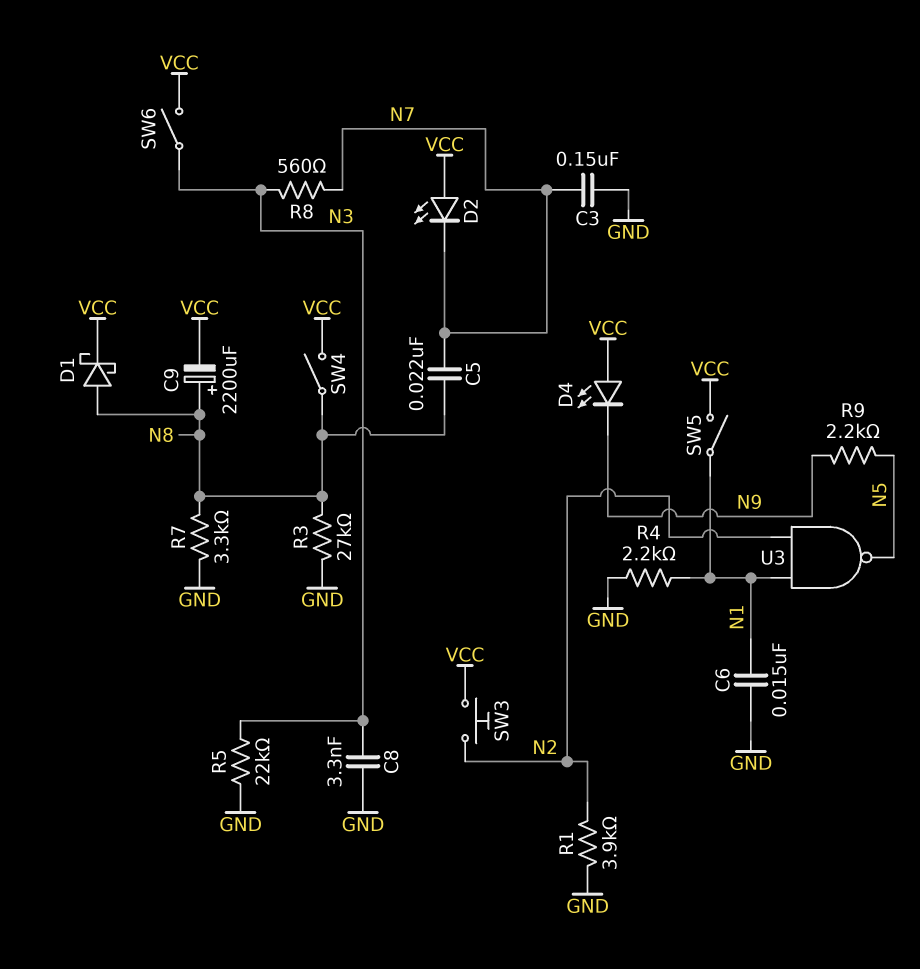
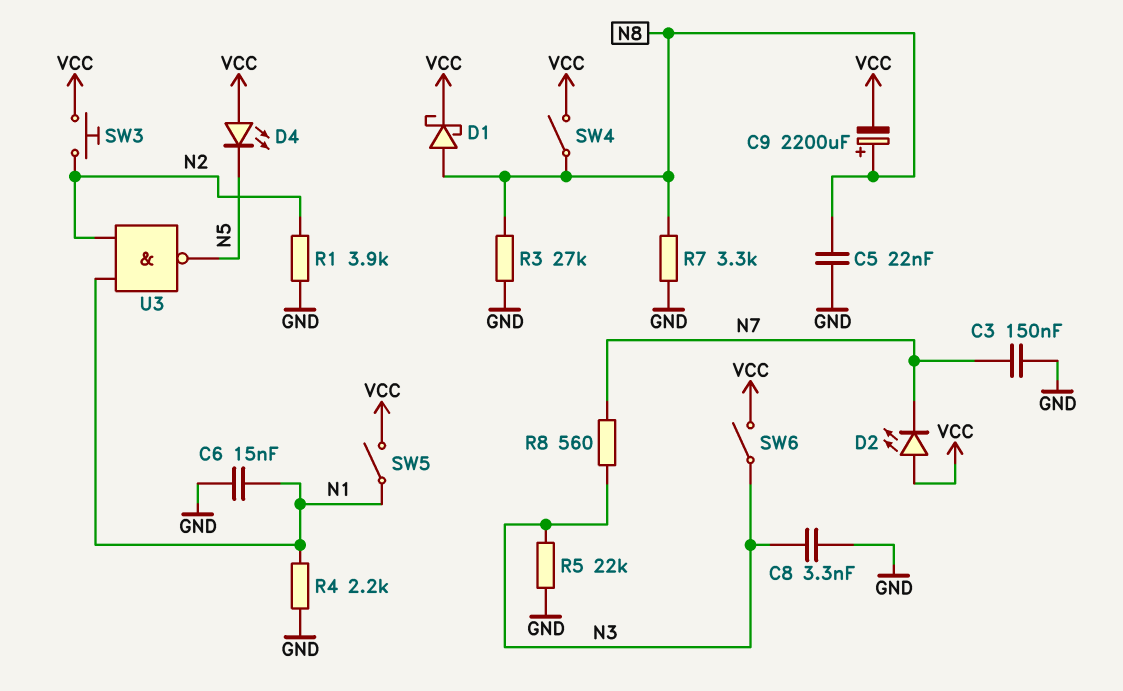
C5: 22nF (N7, N8) -> 22nF (GND, N8)
D4: LED (A VCC, K N9) -> LED (A VCC, K N5)
R9: 2.2k (N5, N9) -> none

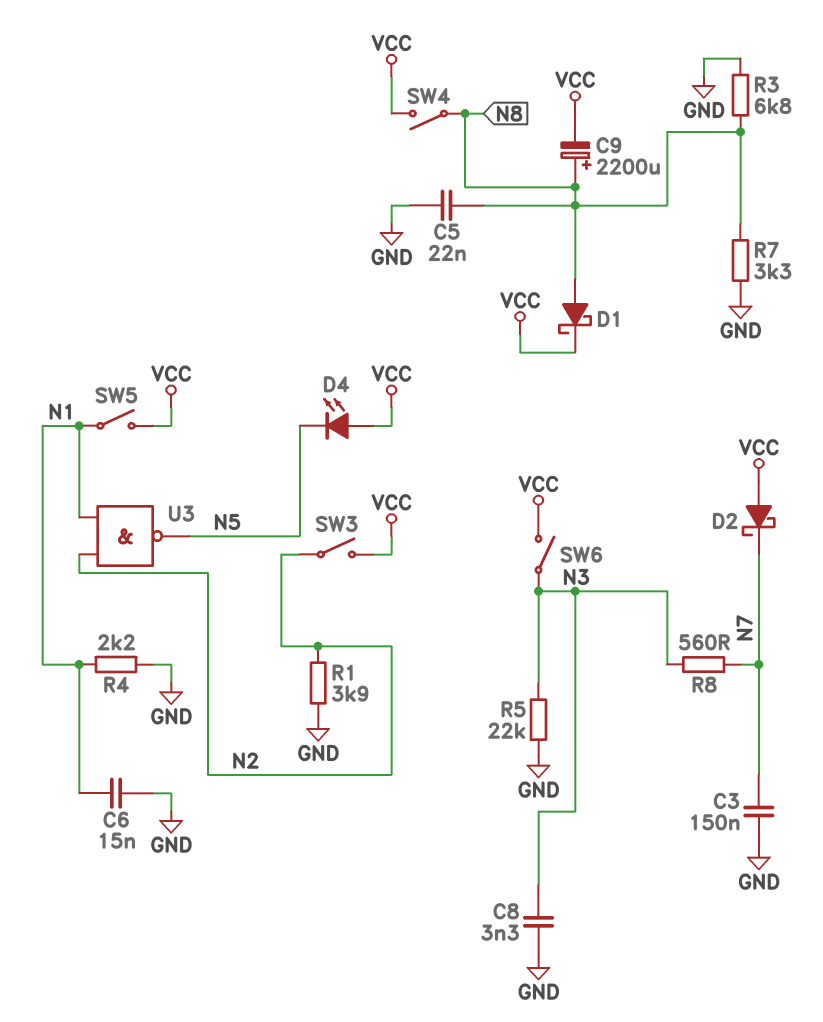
D2: LED (A VCC, K N7) -> schottky (A VCC, K N7)
R3: 27k (GND, N8) -> 6.8k (GND, N8)
SW3: button (N2, VCC) -> switch (N2, VCC)

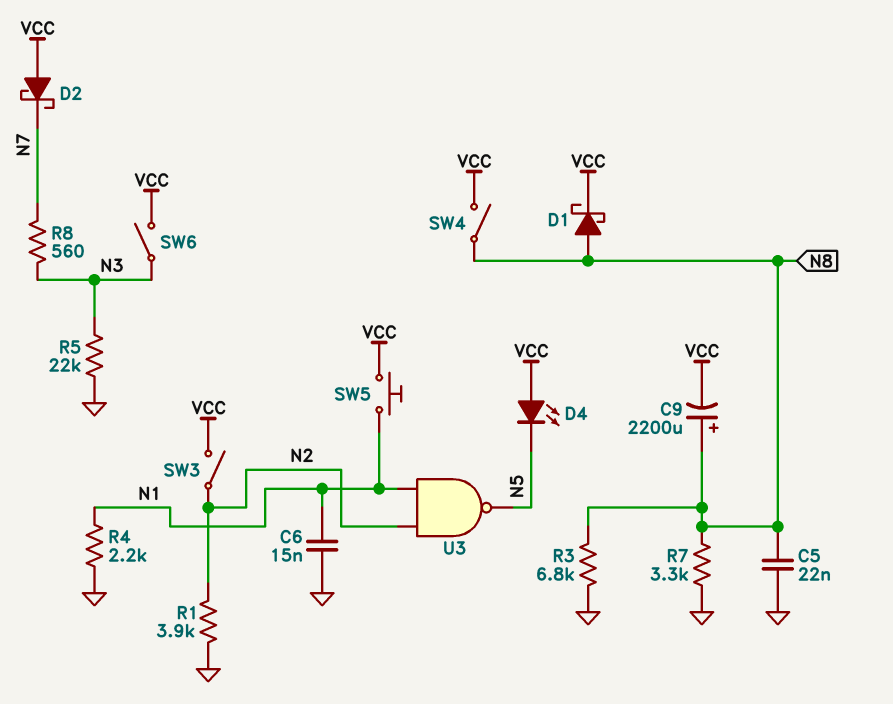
C3: 150nF (GND, N7) -> none
C8: 3.3nF (GND, N3) -> none
SW5: switch (N1, VCC) -> button (N1, VCC)

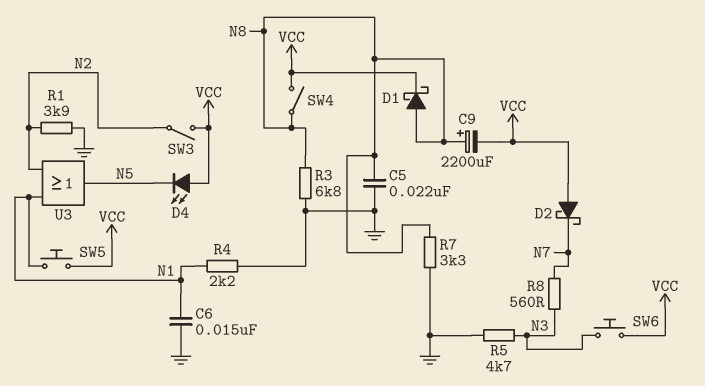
R5: 22k (GND, N3) -> 4.7k (GND, N3)
SW6: switch (N3, VCC) -> button (N3, VCC)
U3: NAND (in N1, in N2, out N5) -> OR (in N1, in N2, out N5)

